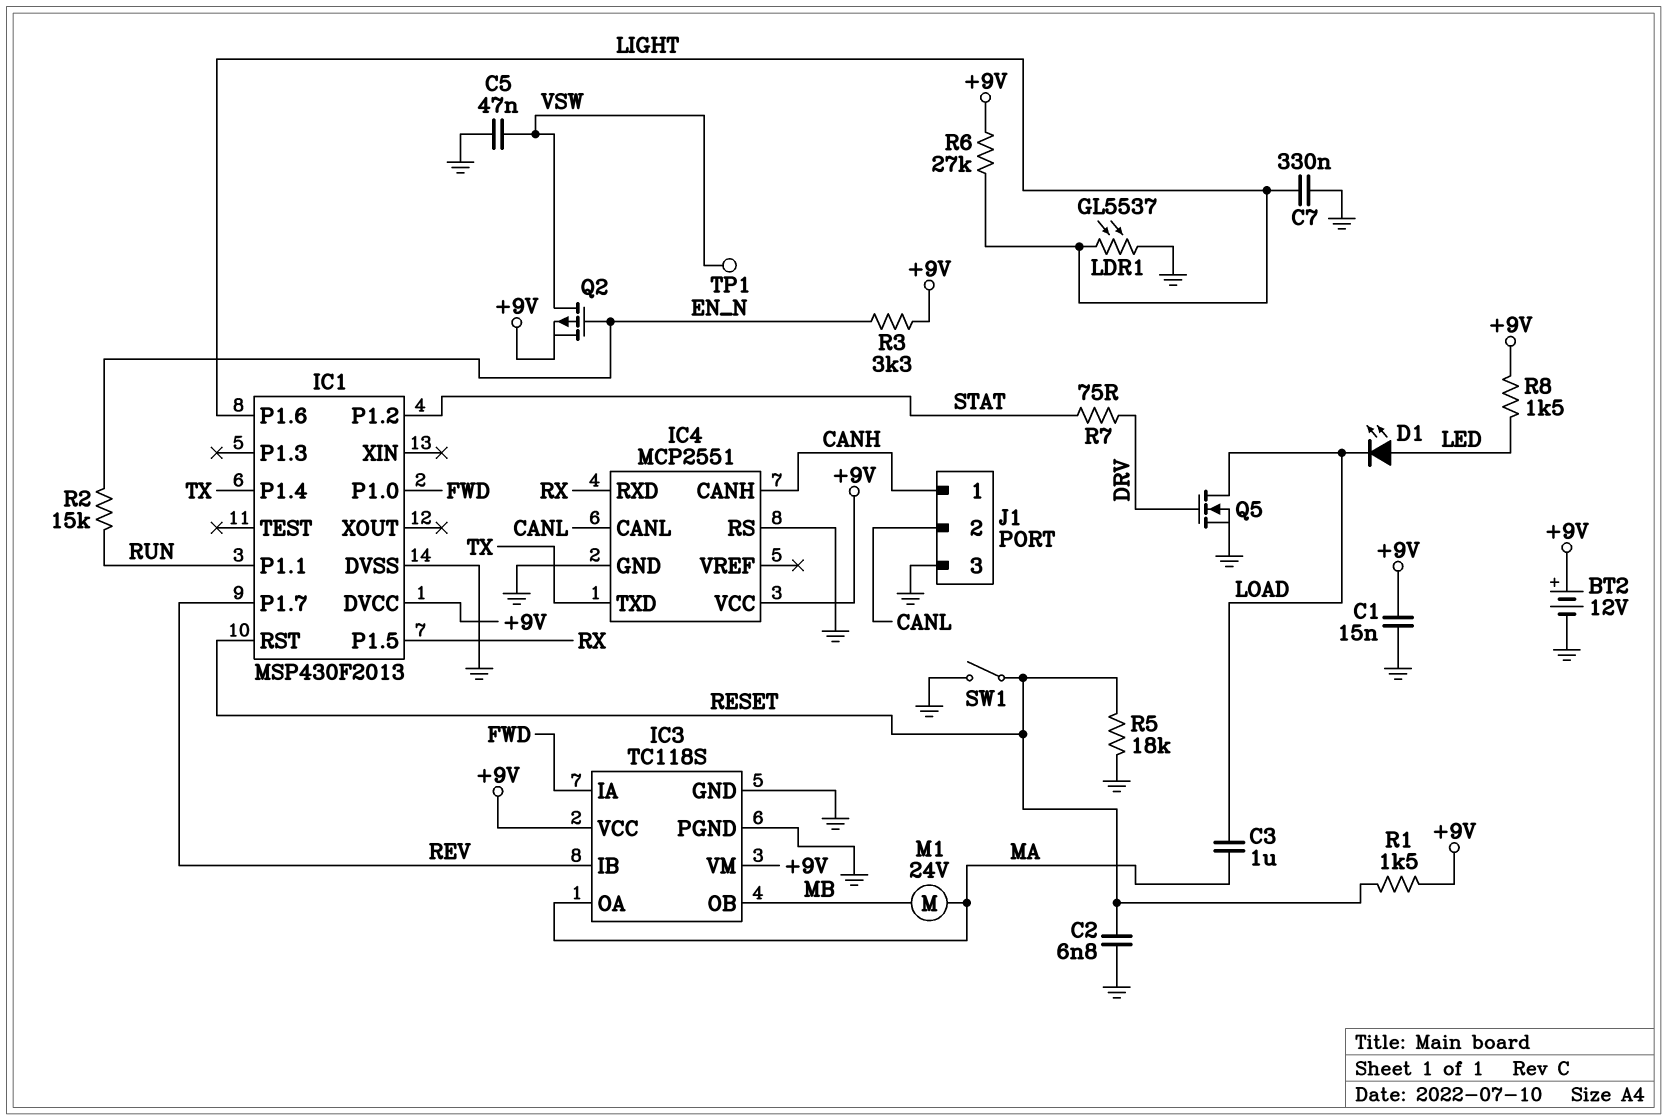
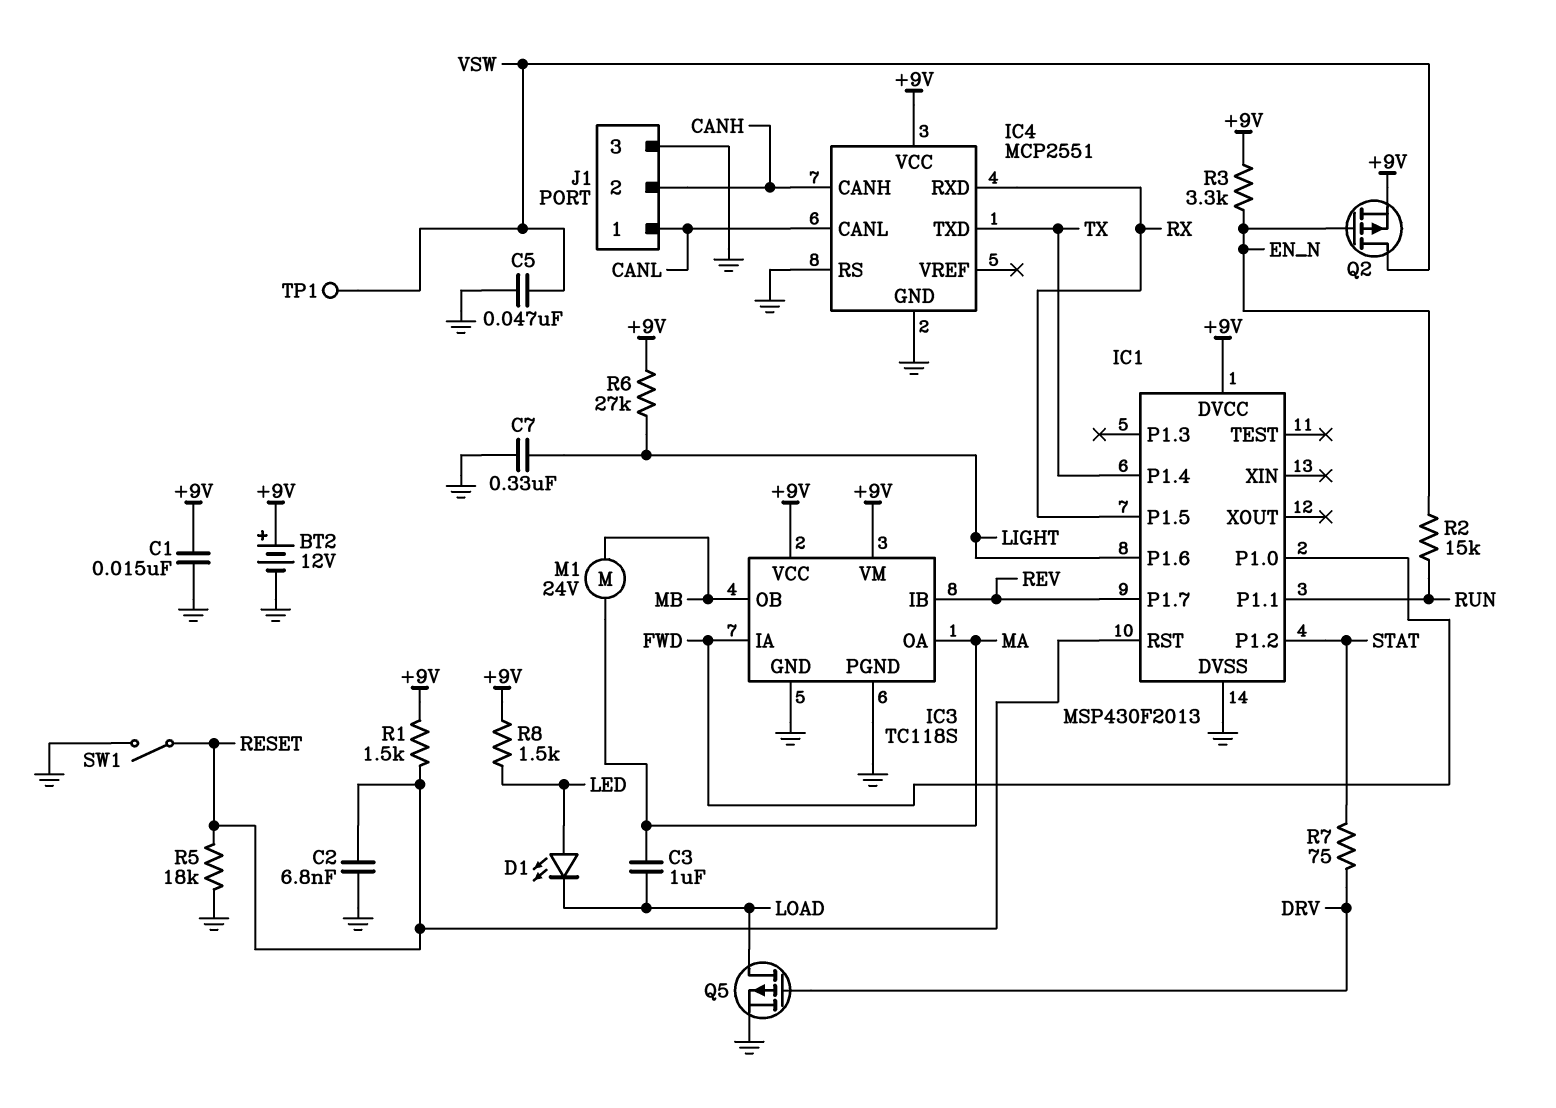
J1 pin 1: CANH -> CANL
J1 pin 2: CANL -> CANH
LDR1: GL5537 (GND, LIGHT) -> none
Q5: NMOS (G DRV, D LOAD, S GND) -> PMOS (G DRV, D LOAD, S GND)

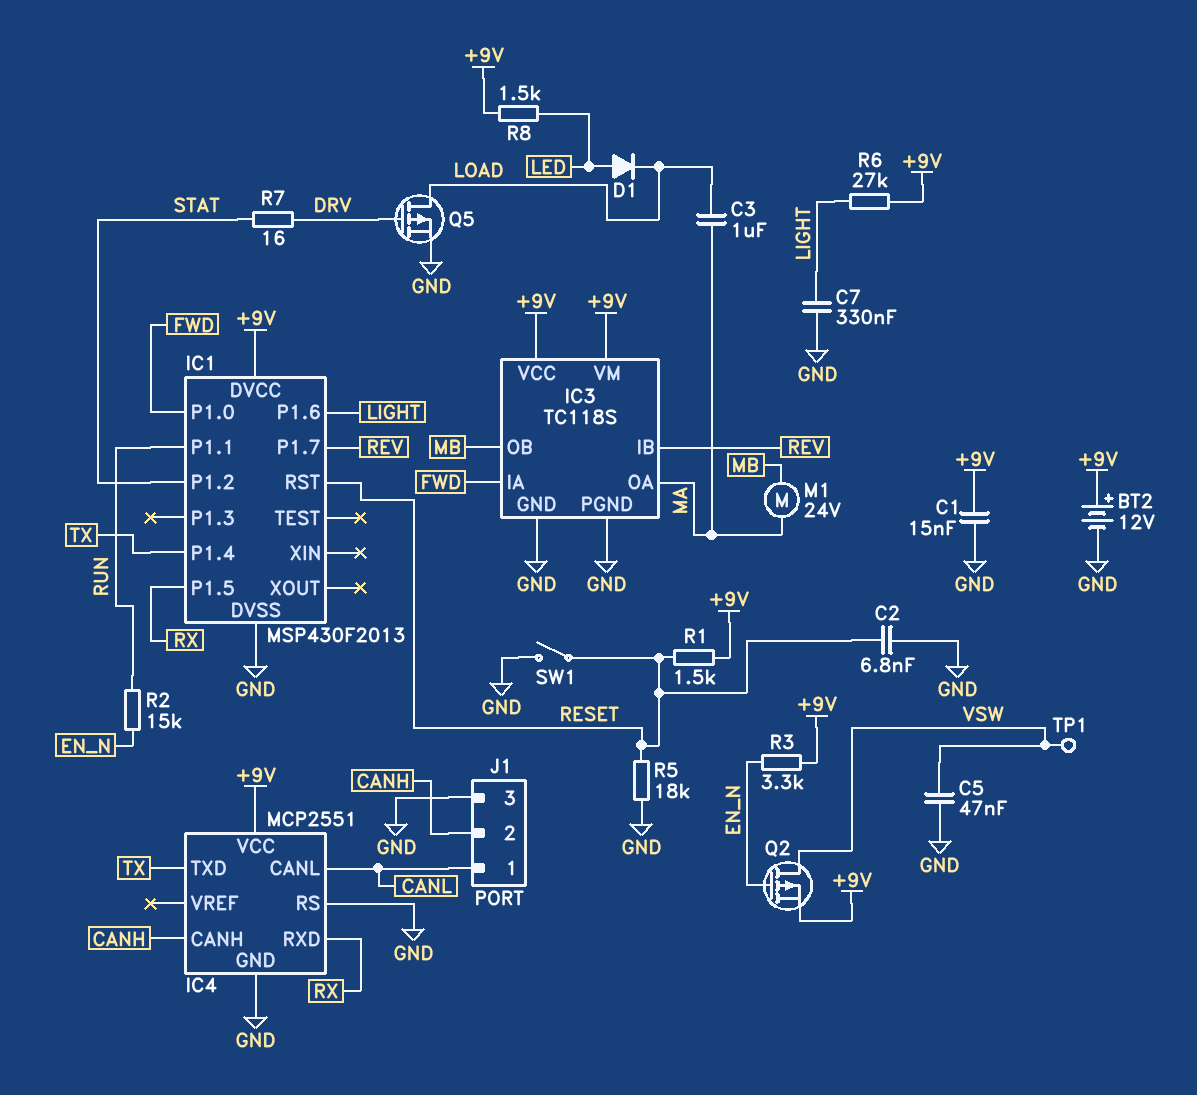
D1: LED (A LED, K LOAD) -> diode (A LED, K LOAD)
R7: 75 (DRV, STAT) -> 16 (DRV, STAT)

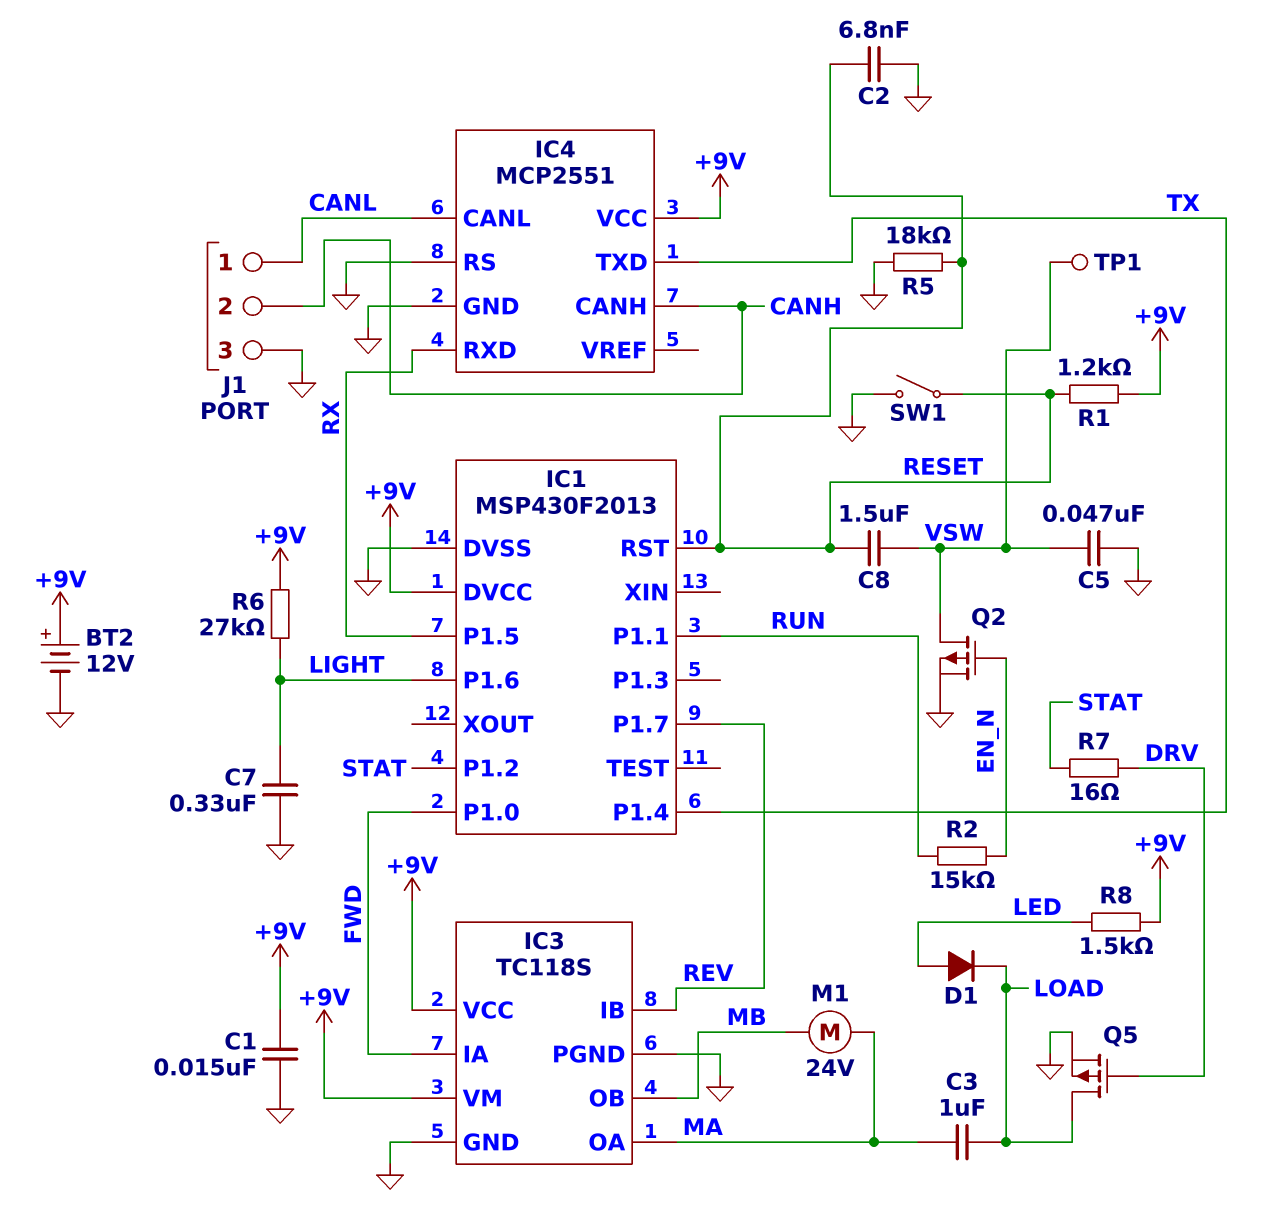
C8: none -> 1.5uF (RESET, VSW)
Q2: PMOS (G EN_N, D VSW, S +9V) -> PMOS (G EN_N, D VSW, S GND)
R1: 1.5k (+9V, RESET) -> 1.2k (+9V, RESET)
R3: 3.3k (+9V, EN_N) -> none

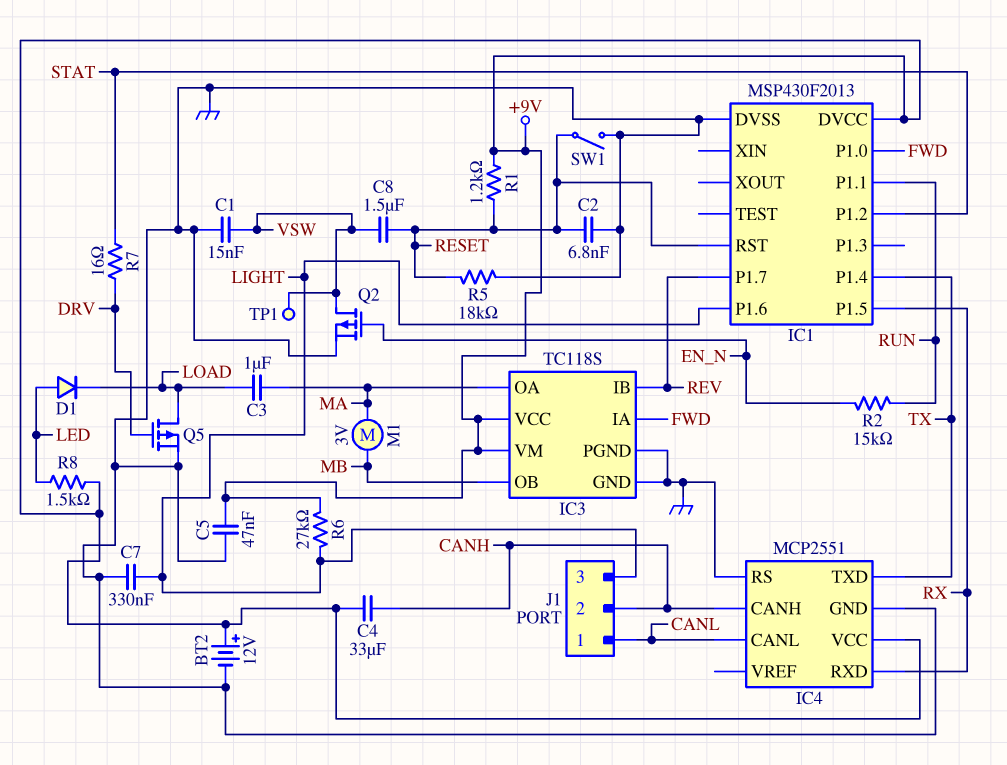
C1: 15nF (+9V, GND) -> 15nF (GND, VSW)
C4: none -> 33uF (+9V, CANH)
C5: 47nF (GND, VSW) -> 47nF (+9V, GND)
J1 pin 3: GND -> LIGHT
M1: motor 24V (MA, MB) -> motor 3V (MA, MB)

